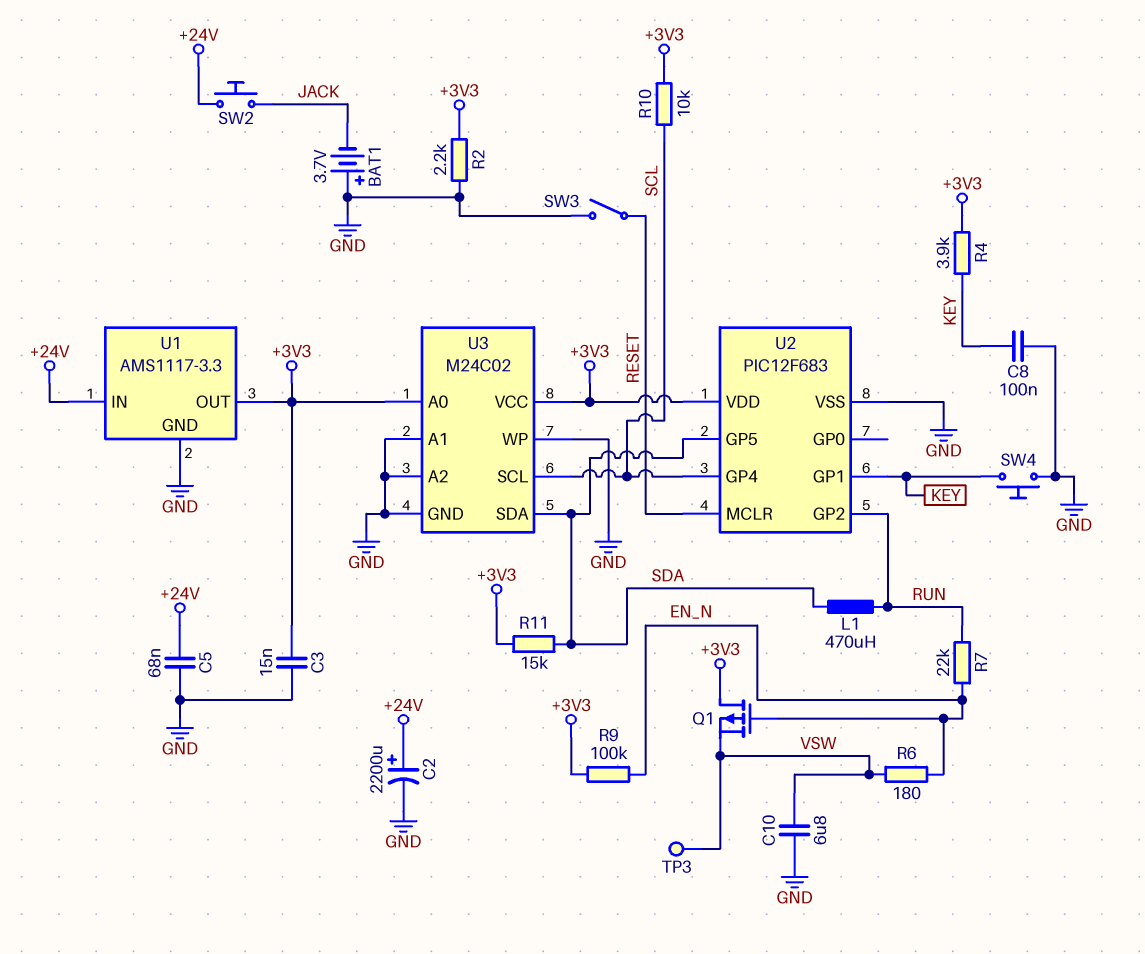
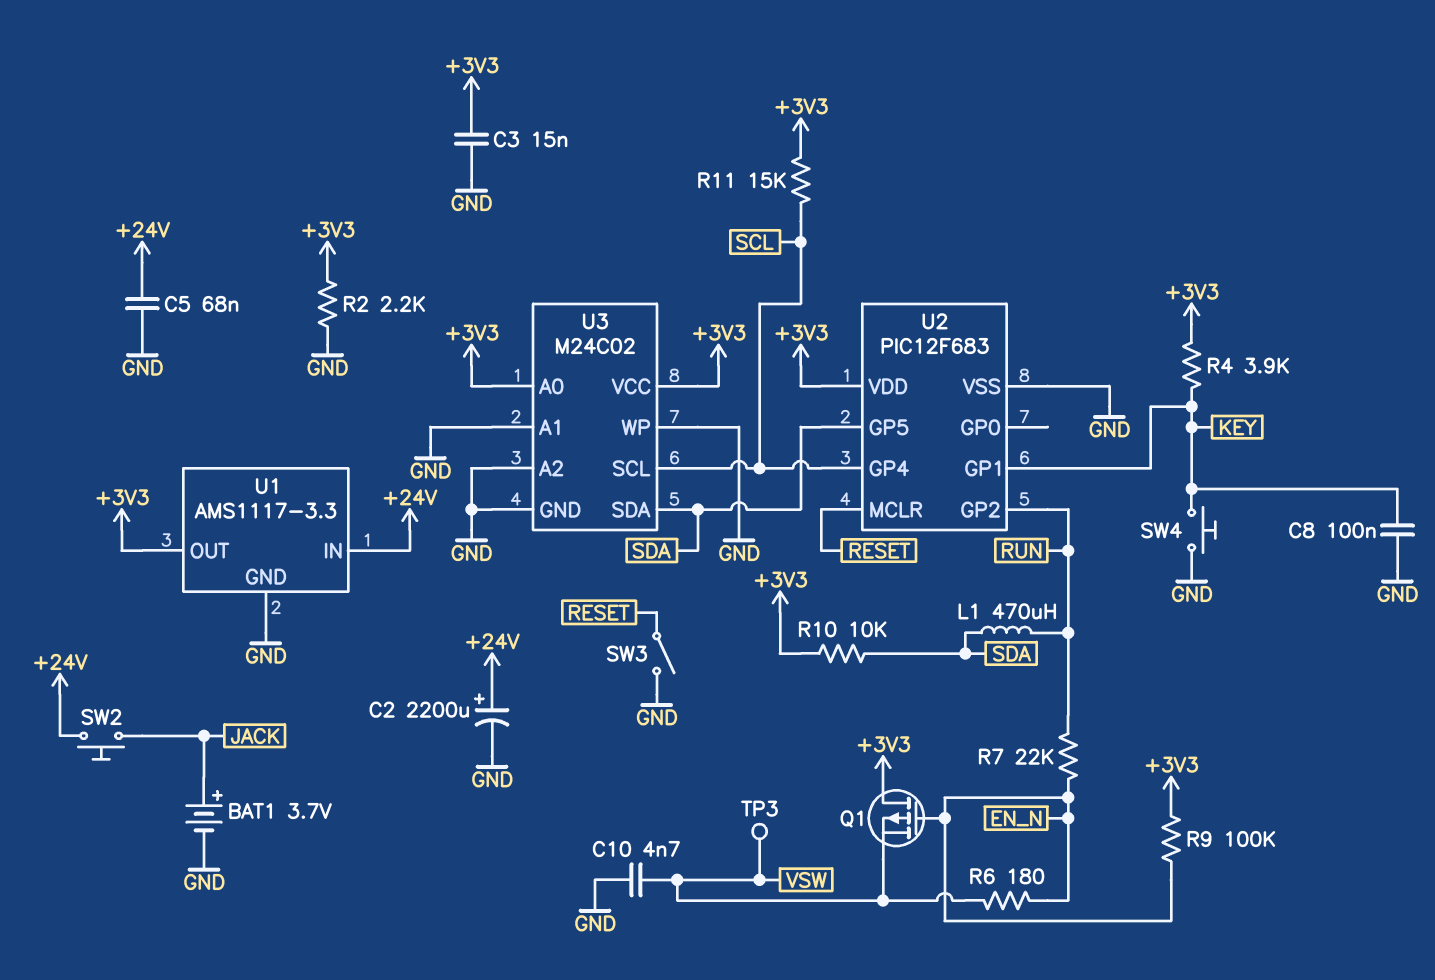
BAT1: 3.7V (plus GND, minus JACK) -> 3.7V (plus JACK, minus GND)
C10: 6.8uF (GND, VSW) -> 4.7nF (GND, VSW)
R10: 10k (+3V3, SCL) -> 10k (+3V3, SDA)
R11: 15k (+3V3, SDA) -> 15k (+3V3, SCL)

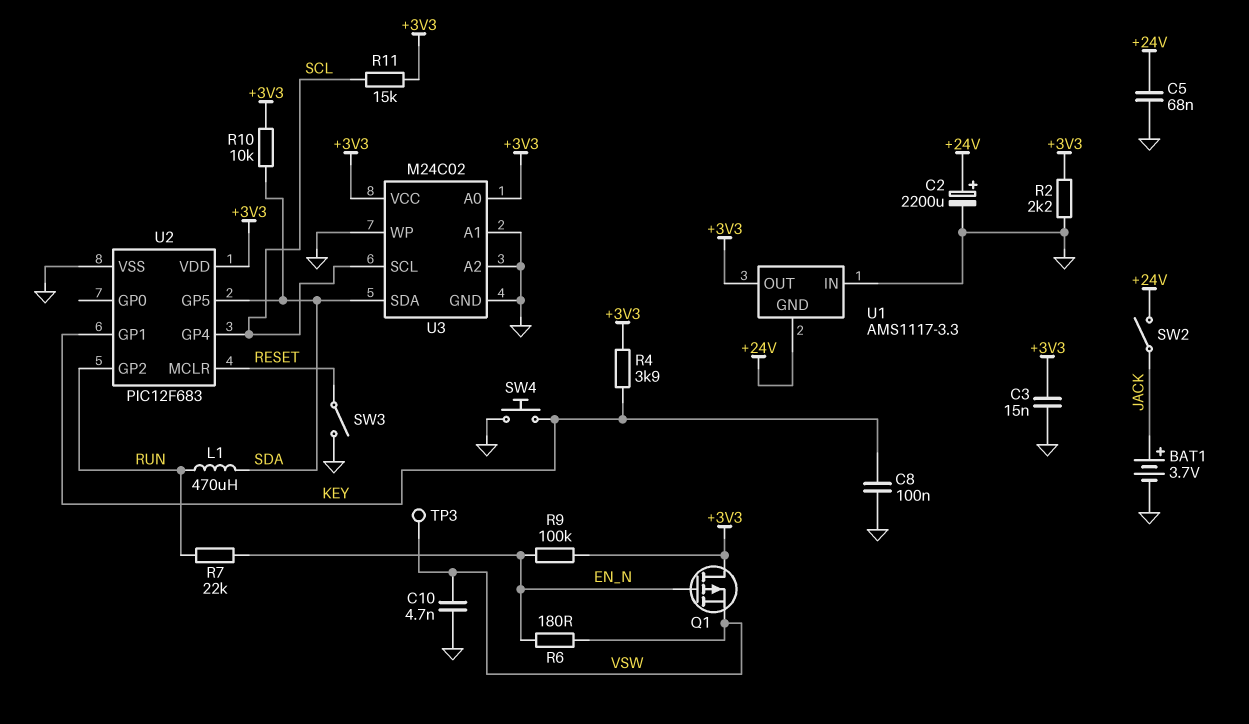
SW2: button (+24V, JACK) -> switch (+24V, JACK)
U1 pin GND: GND -> +24V
U1 pin IN: +24V -> GND

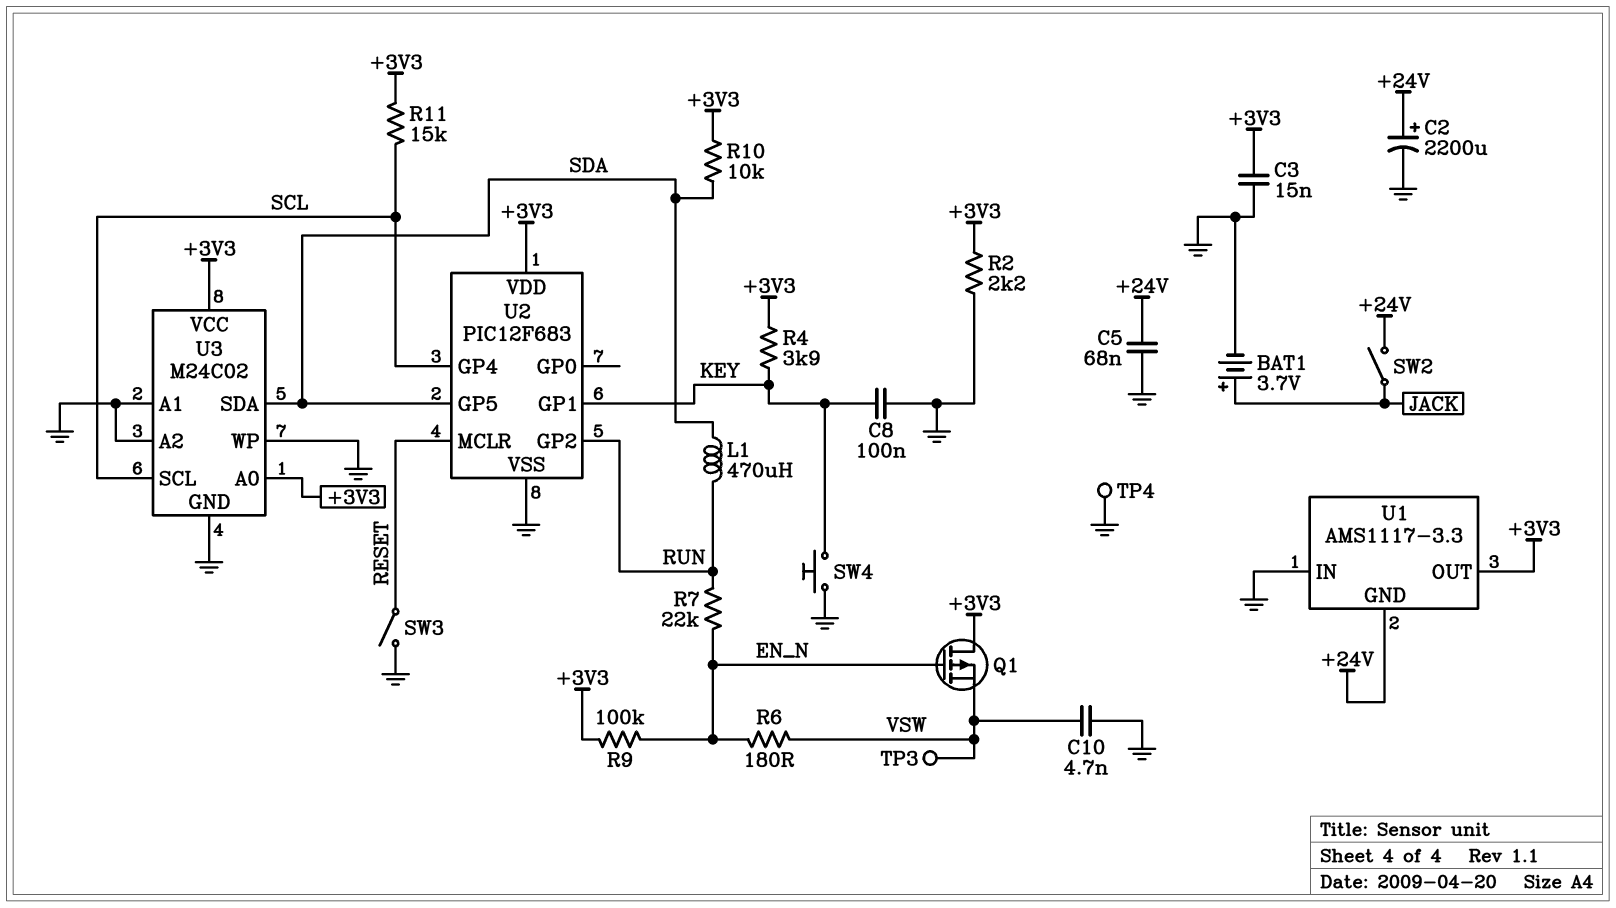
TP4: none -> test point (GND)

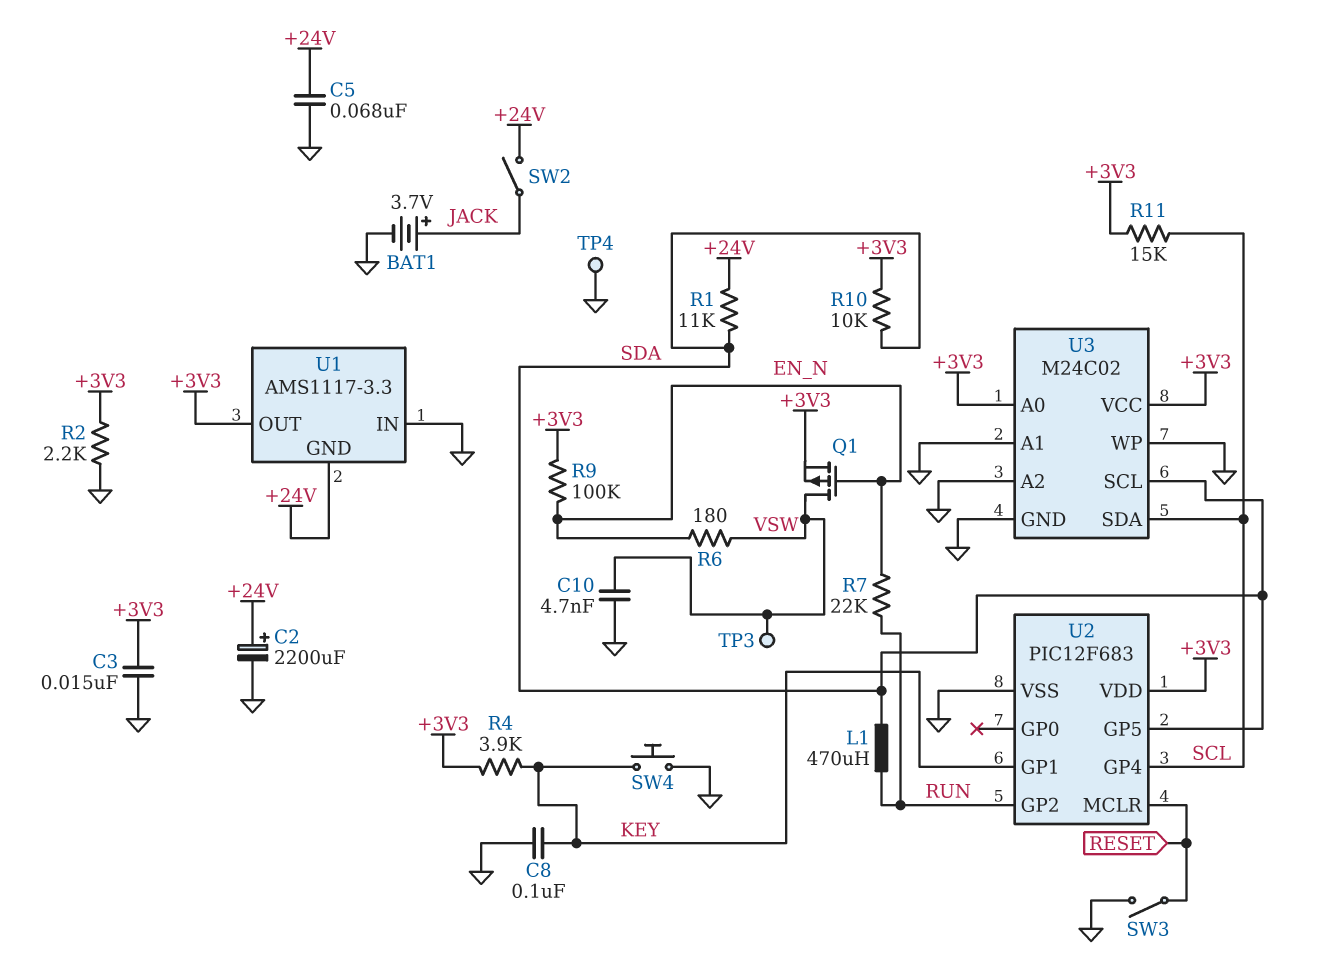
Q1: PMOS (G EN_N, D +3V3, S VSW) -> PMOS (G EN_N, D VSW, S +3V3)
R1: none -> 11k (+24V, SDA)
U3 pin SCL: SCL -> SDA
U3 pin SDA: SDA -> SCL

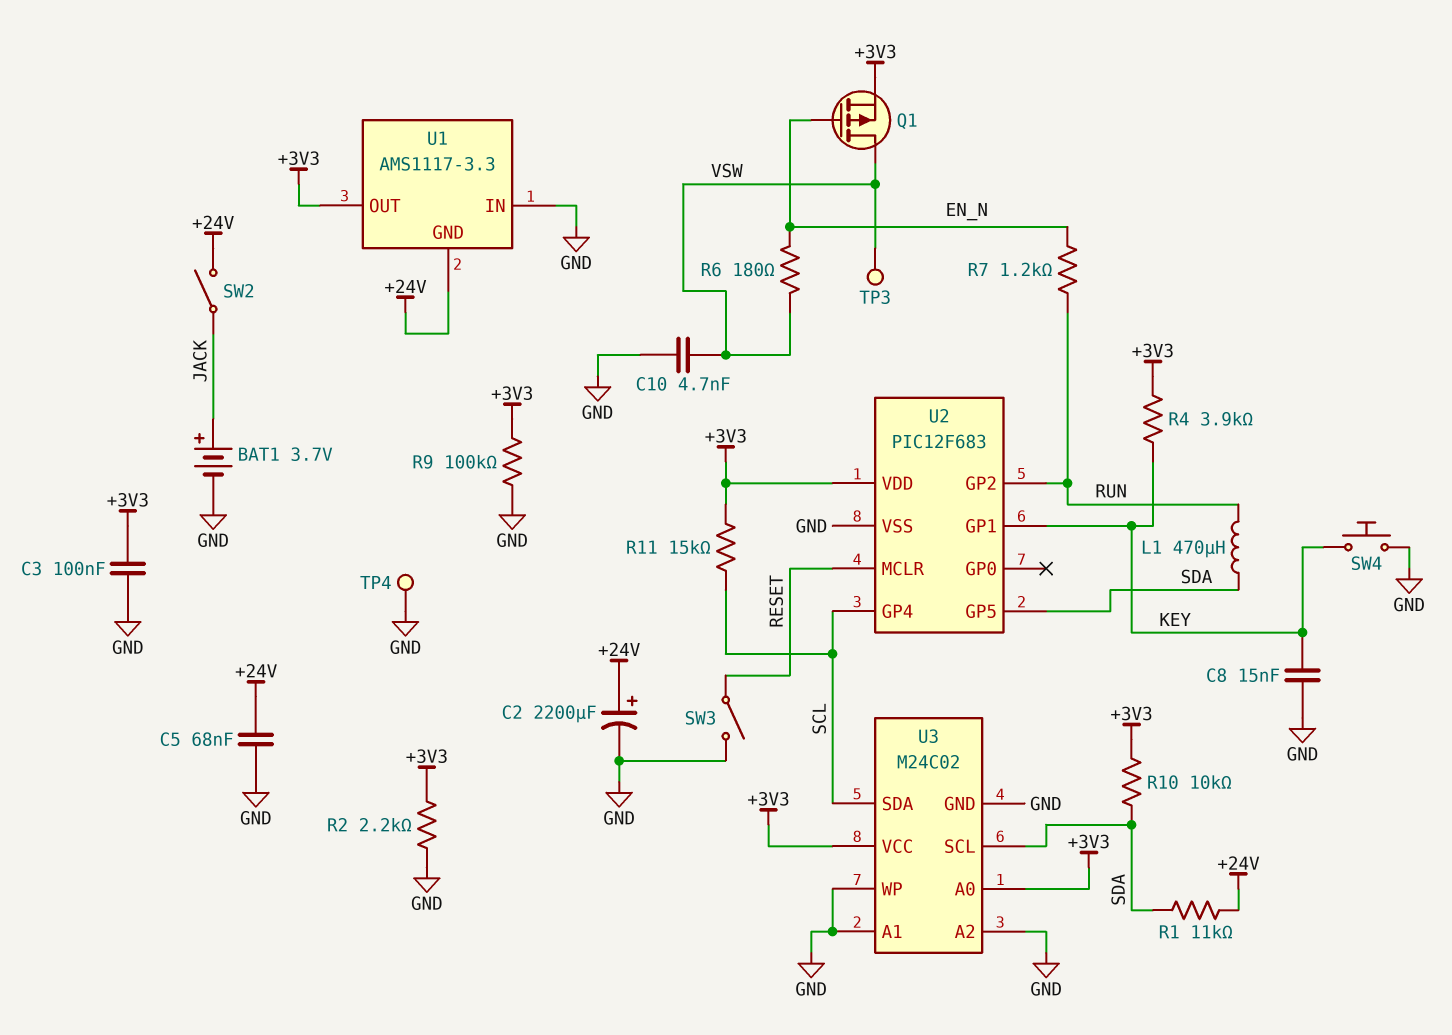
C3: 15nF (+3V3, GND) -> 100nF (+3V3, GND)
C8: 100nF (GND, KEY) -> 15nF (GND, KEY)
R7: 22k (EN_N, RUN) -> 1.2k (EN_N, RUN)
R9: 100k (+3V3, EN_N) -> 100k (+3V3, GND)

